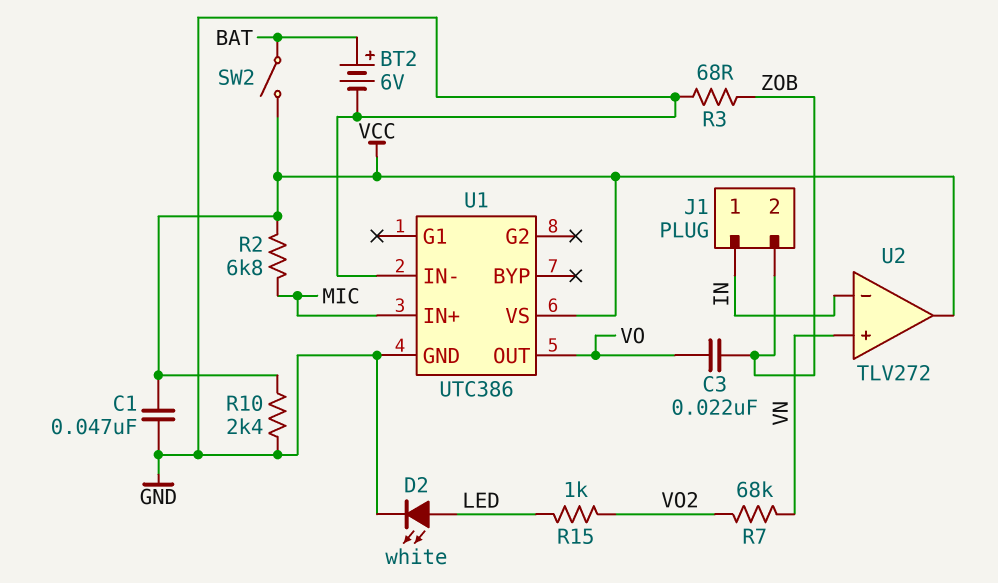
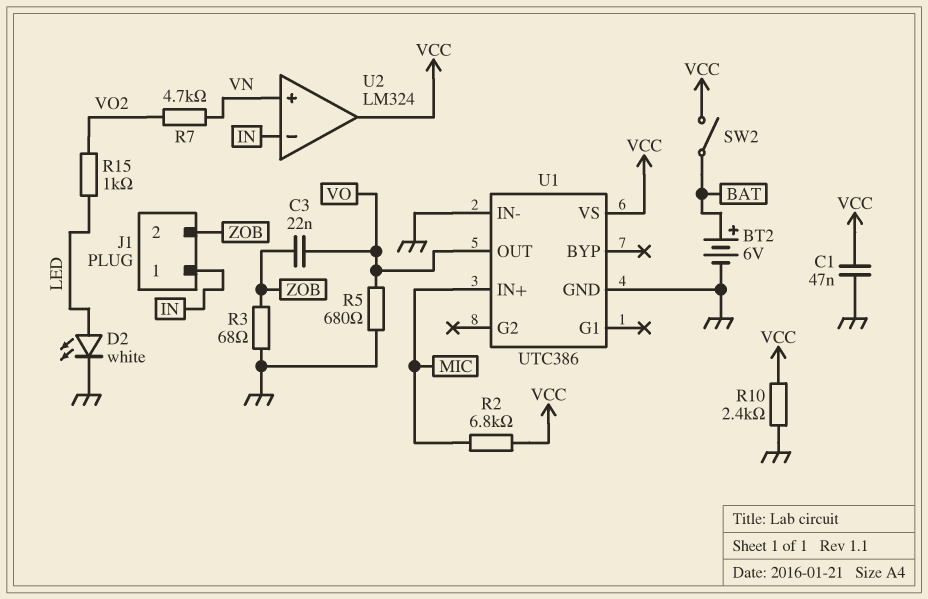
R5: none -> 680 (GND, VO)
R7: 68k (VN, VO2) -> 4.7k (VN, VO2)
U2: TLV272 -> LM324

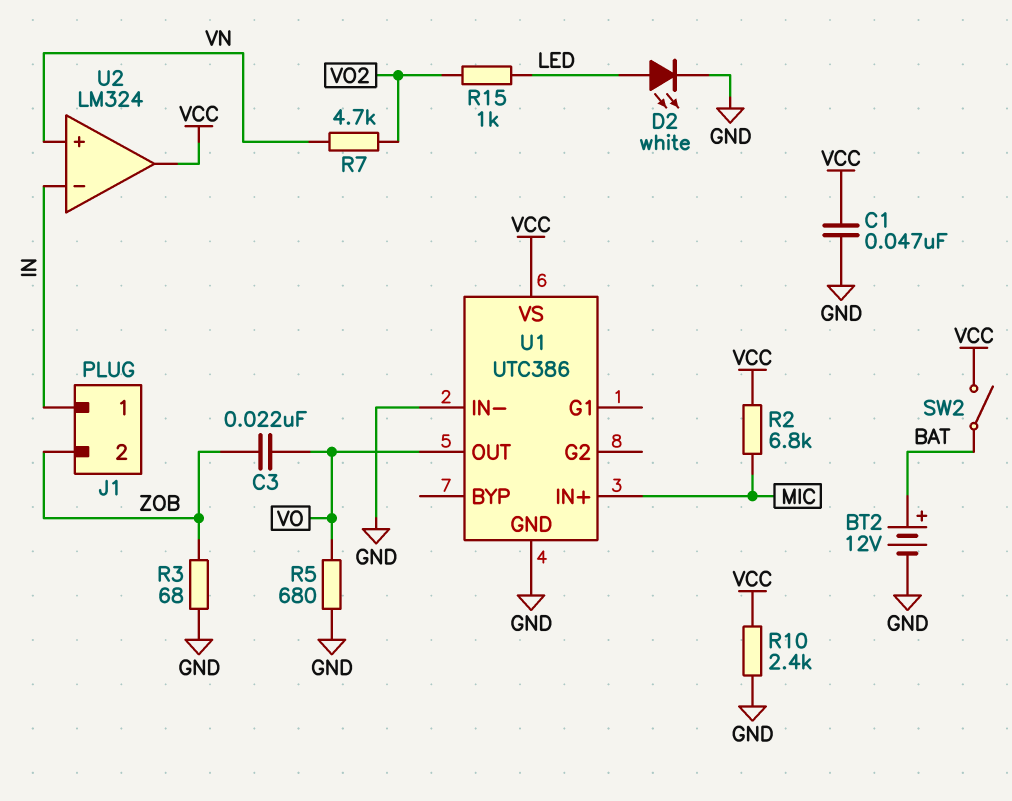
BT2: 6V (plus BAT, minus GND) -> 12V (plus BAT, minus GND)

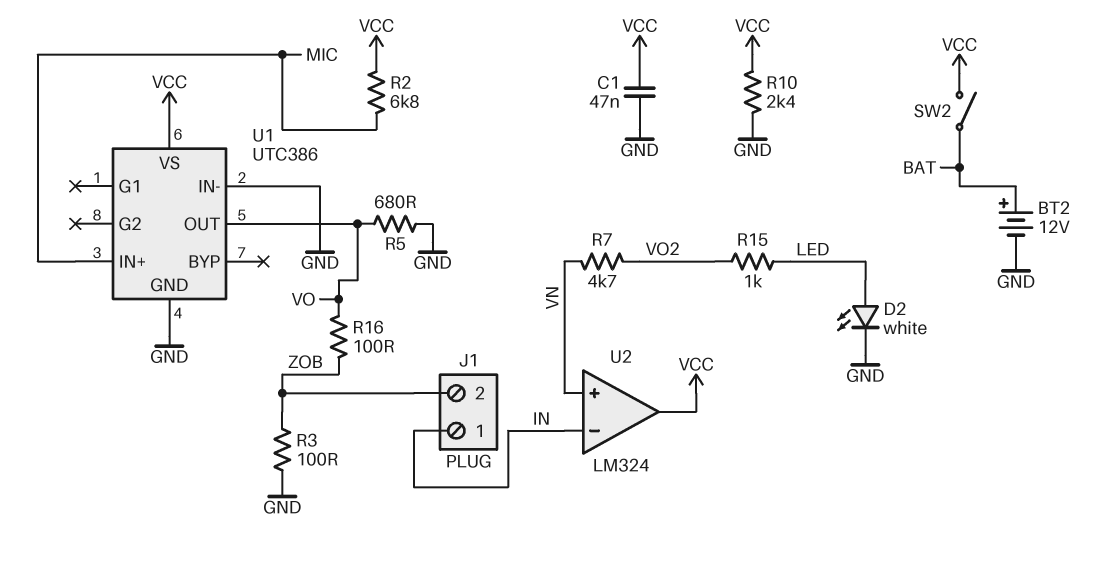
C3: 22nF (VO, ZOB) -> none
R3: 68 (GND, ZOB) -> 100 (GND, ZOB)
R16: none -> 100 (VO, ZOB)

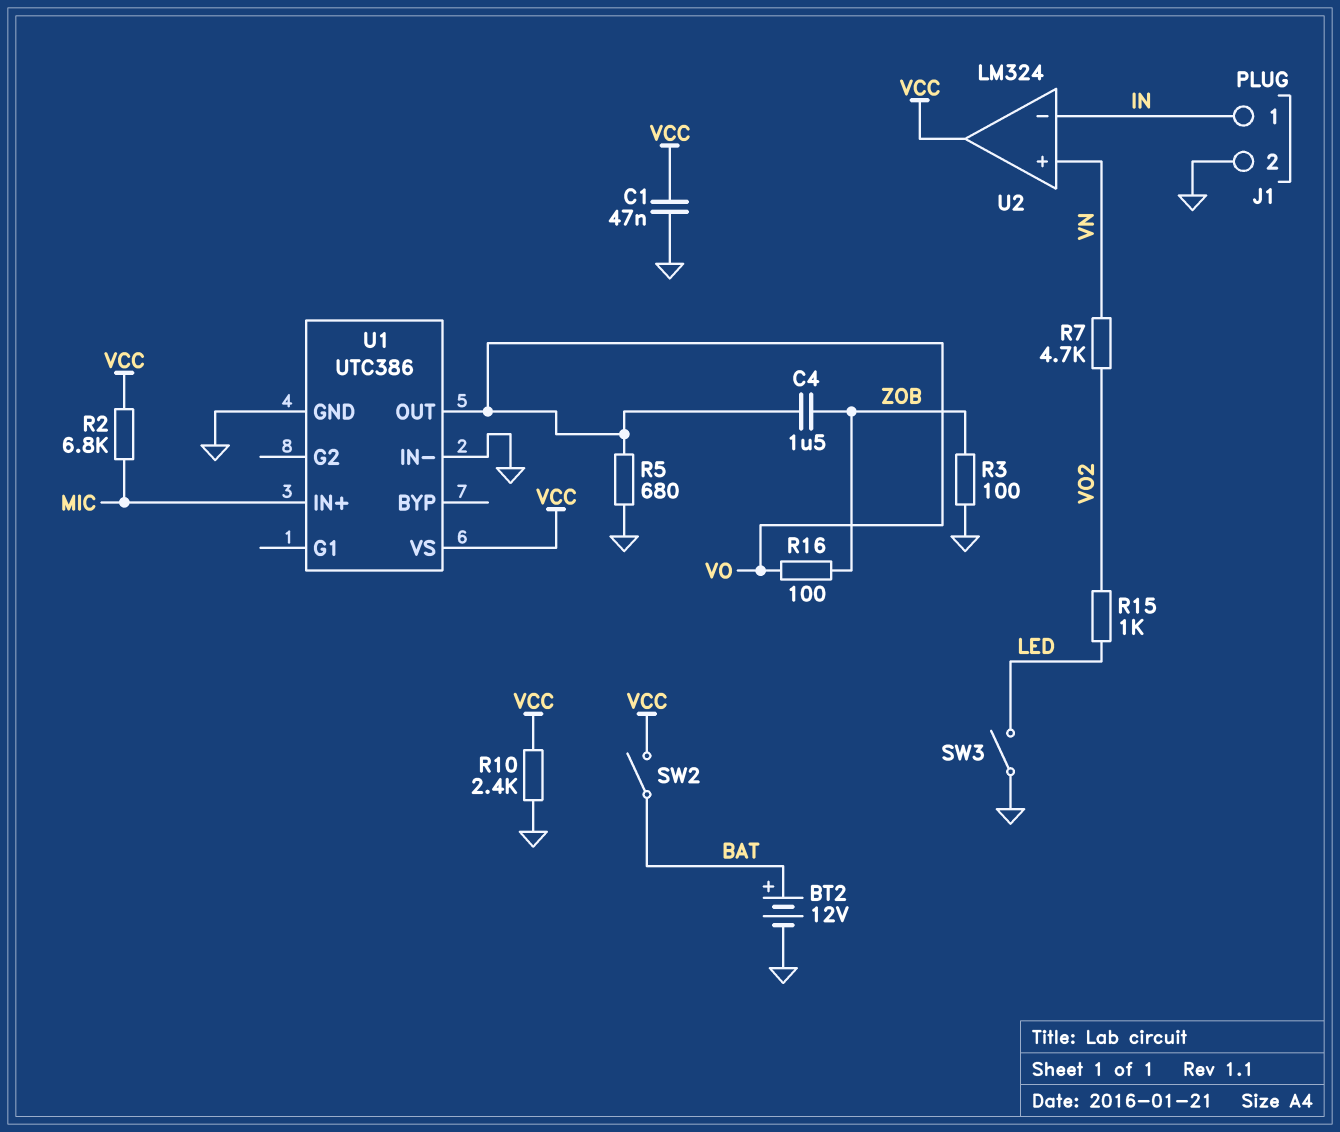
C4: none -> 1.5uF (VO, ZOB)
D2: LED white (A LED, K GND) -> none
J1 pin 2: ZOB -> GND
SW3: none -> switch (GND, LED)

